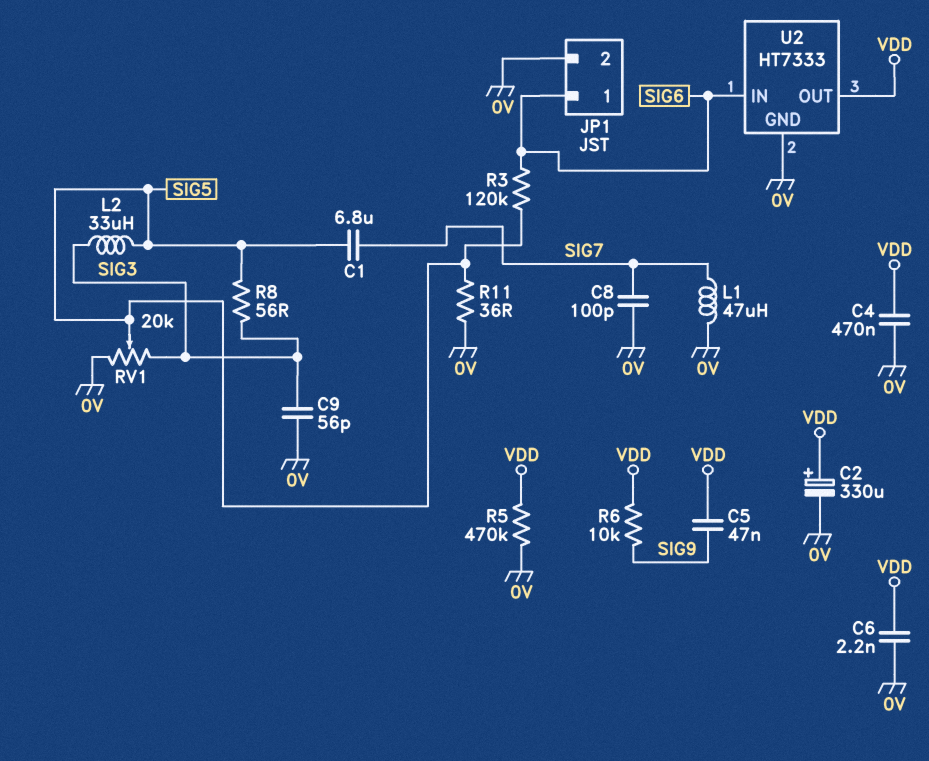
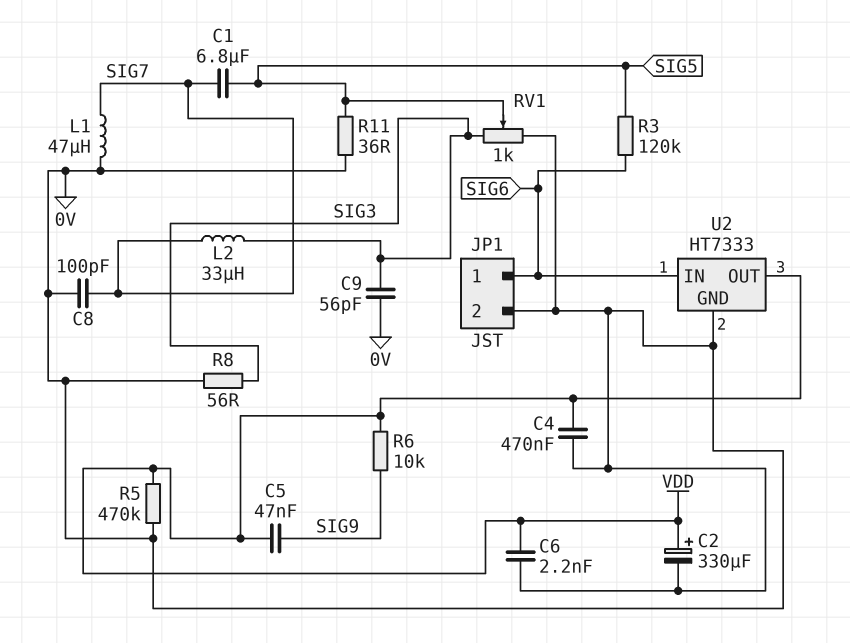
L2: 33uH (SIG3, SIG5) -> 33uH (SIG3, SIG7)
R8: 56 (SIG3, SIG5) -> 56 (0V, SIG3)
RV1: 20k (0V, SIG3, wiper SIG5) -> 1k (0V, SIG3, wiper SIG5)

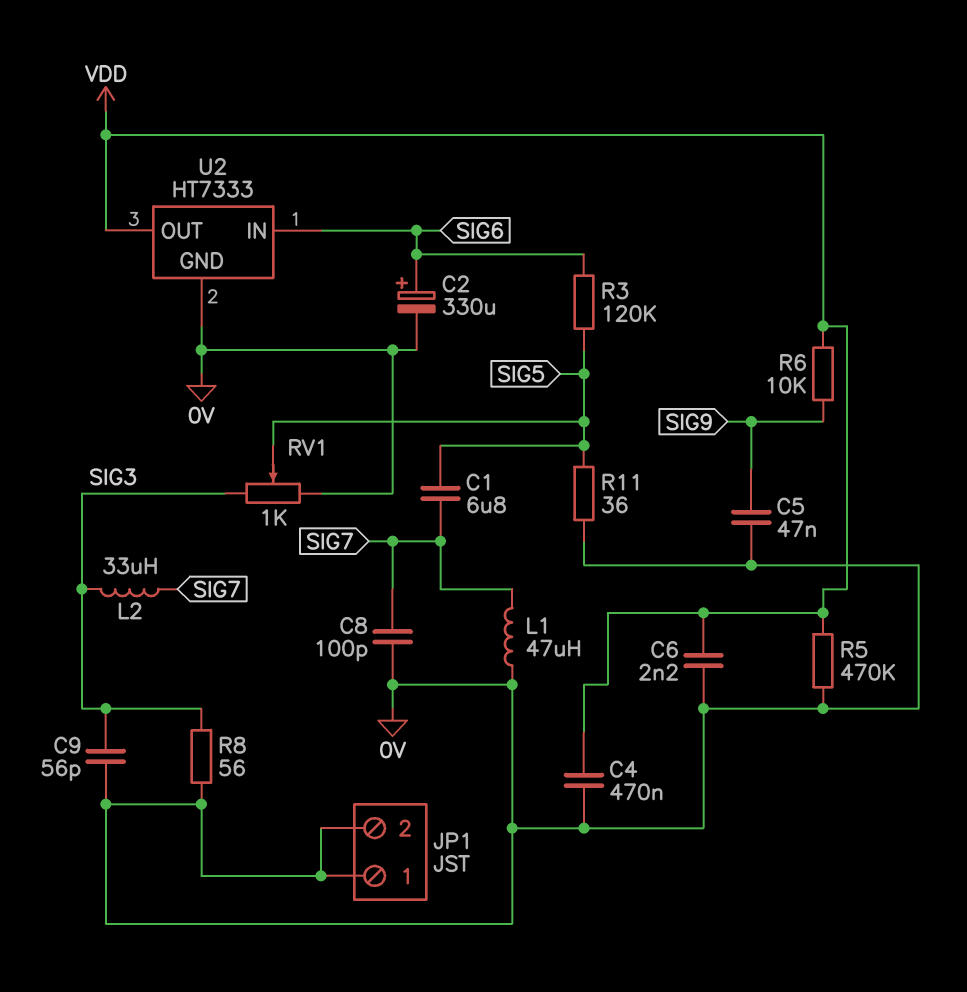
C2: 330uF (plus VDD, minus 0V) -> 330uF (plus SIG6, minus 0V)
C5: 47nF (SIG9, VDD) -> 47nF (0V, SIG9)
JP1 pin 1: SIG6 -> 0V

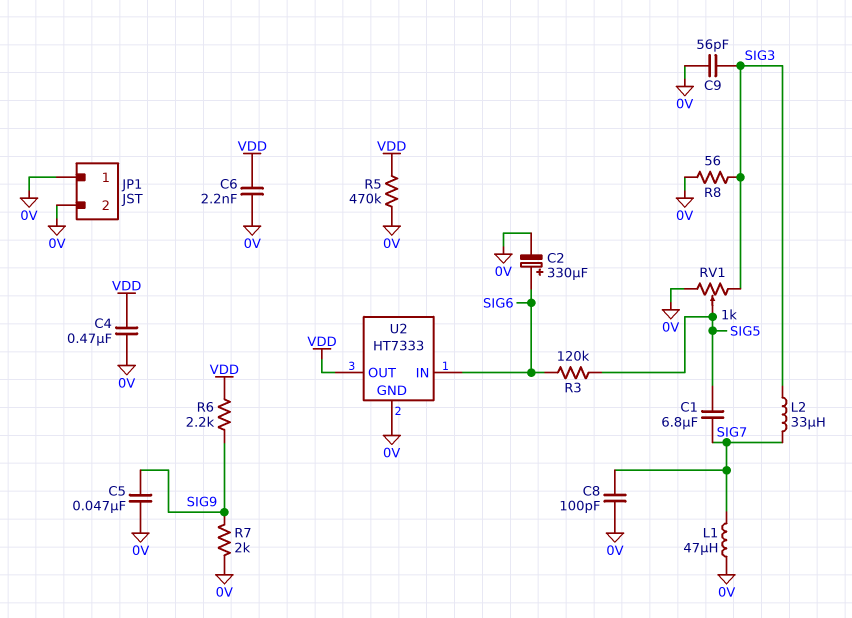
R6: 10k (SIG9, VDD) -> 2.2k (SIG9, VDD)
R7: none -> 2k (0V, SIG9)
R11: 36 (0V, SIG5) -> none

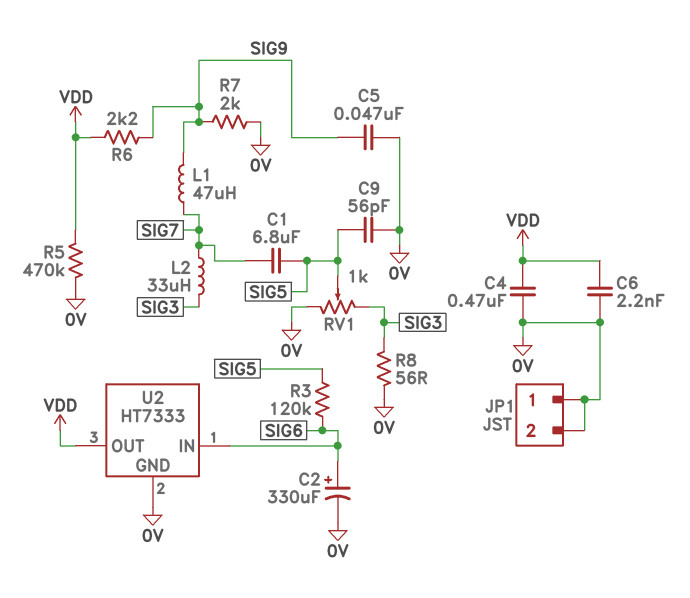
C8: 100pF (0V, SIG7) -> none
C9: 56pF (0V, SIG3) -> 56pF (0V, SIG5)
L1: 47uH (0V, SIG7) -> 47uH (SIG7, SIG9)

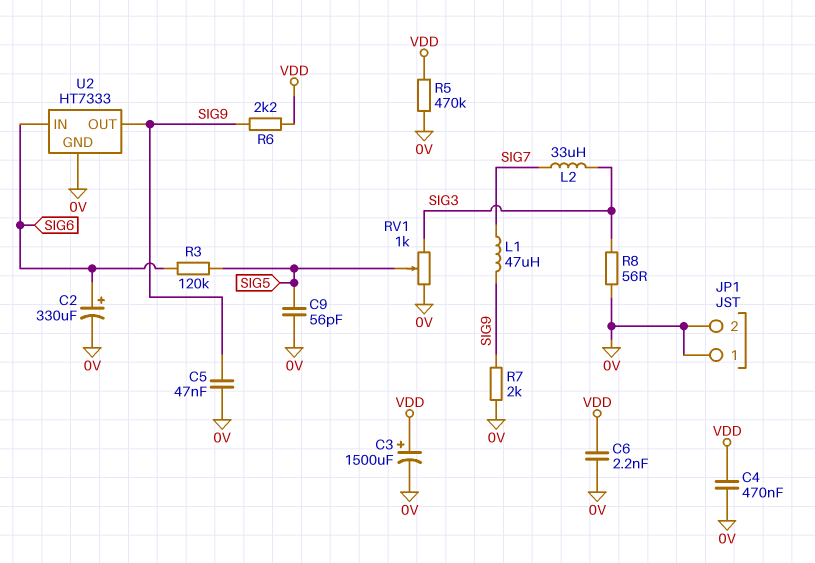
C1: 6.8uF (SIG5, SIG7) -> none
C3: none -> 1500uF (plus VDD, minus 0V)
U2 pin OUT: VDD -> SIG9

